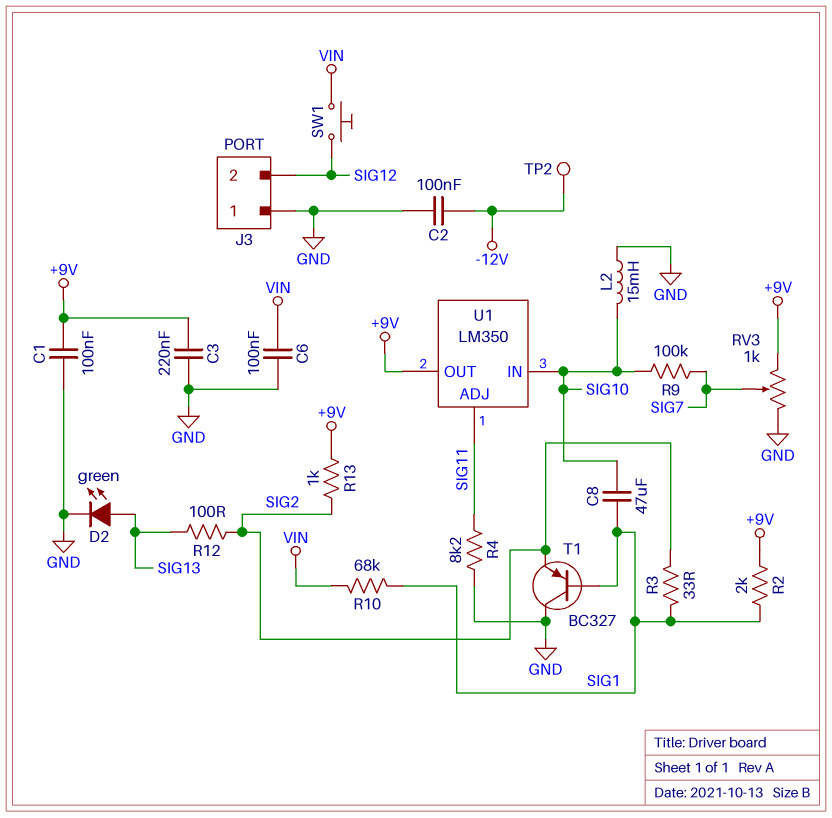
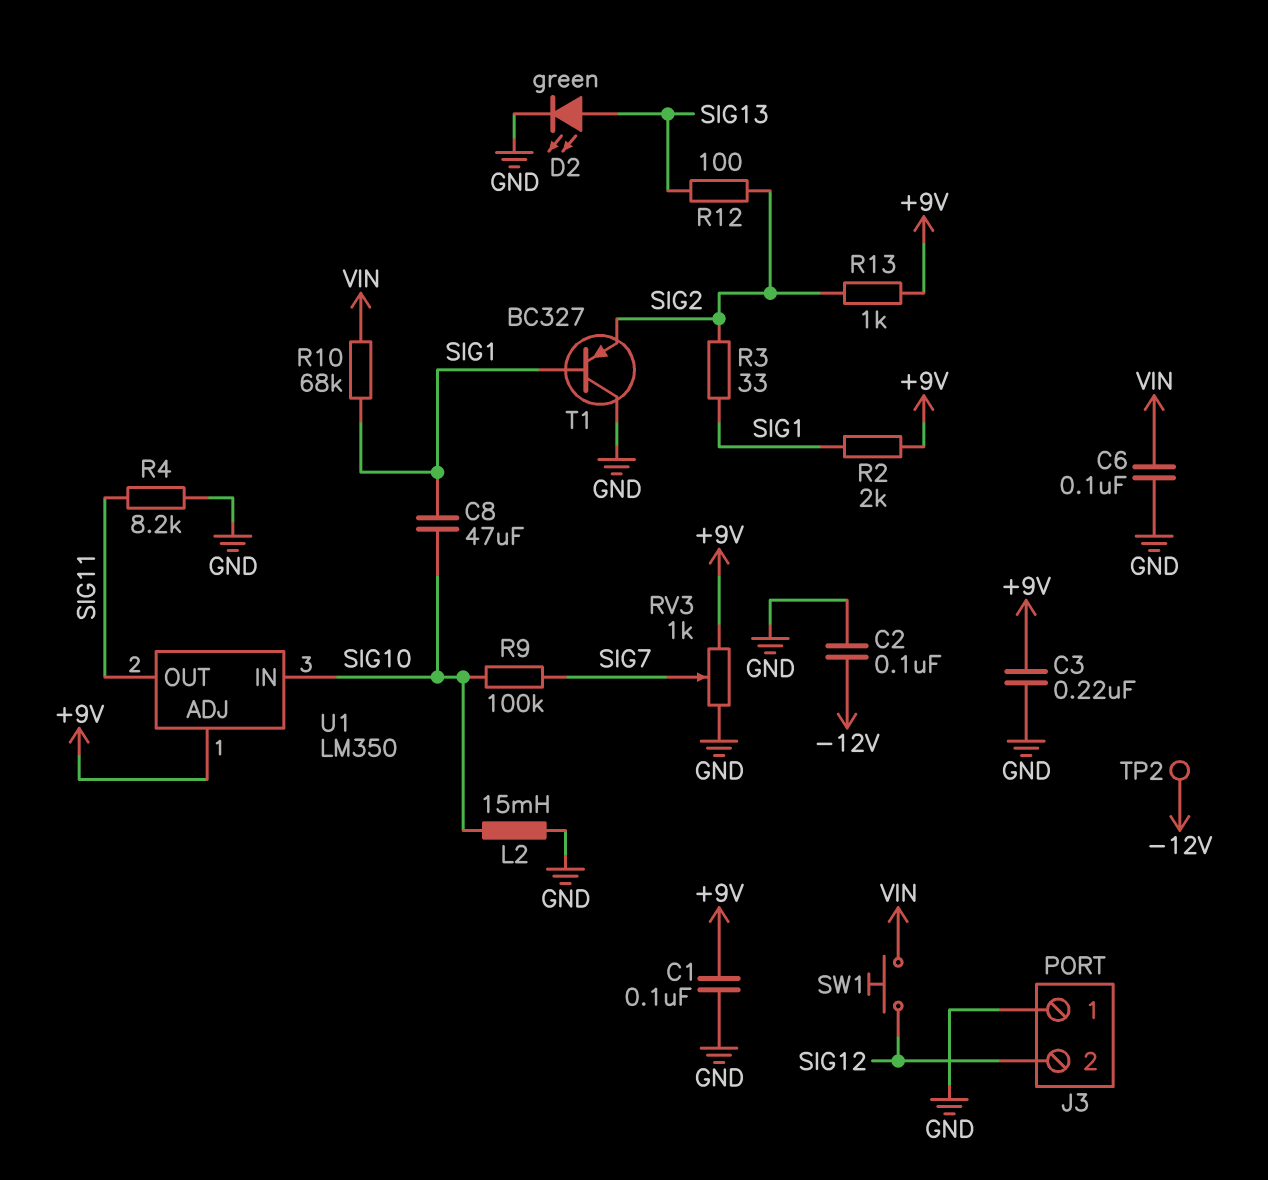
U1 pin ADJ: SIG11 -> +9V
U1 pin OUT: +9V -> SIG11

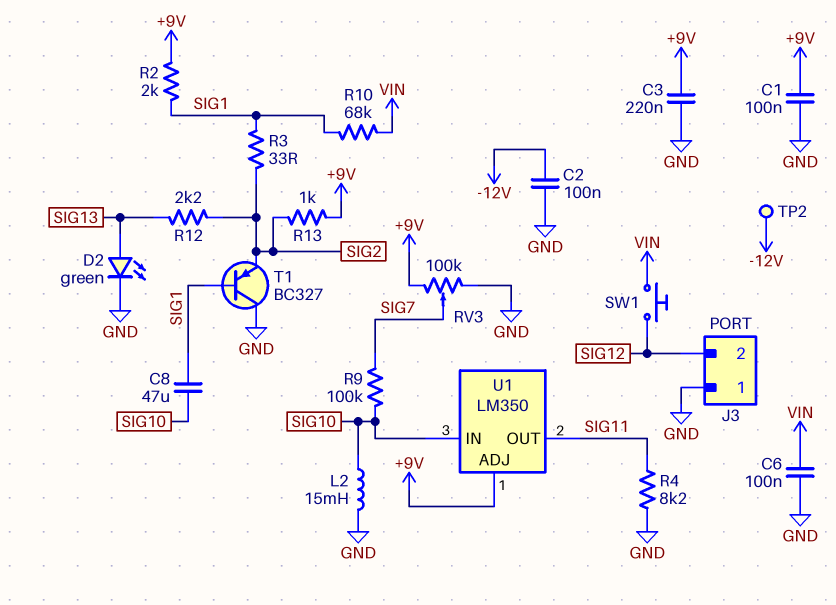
R12: 100 (SIG2, SIG13) -> 2.2k (SIG2, SIG13)
RV3: 1k (+9V, GND, wiper SIG7) -> 100k (+9V, GND, wiper SIG7)

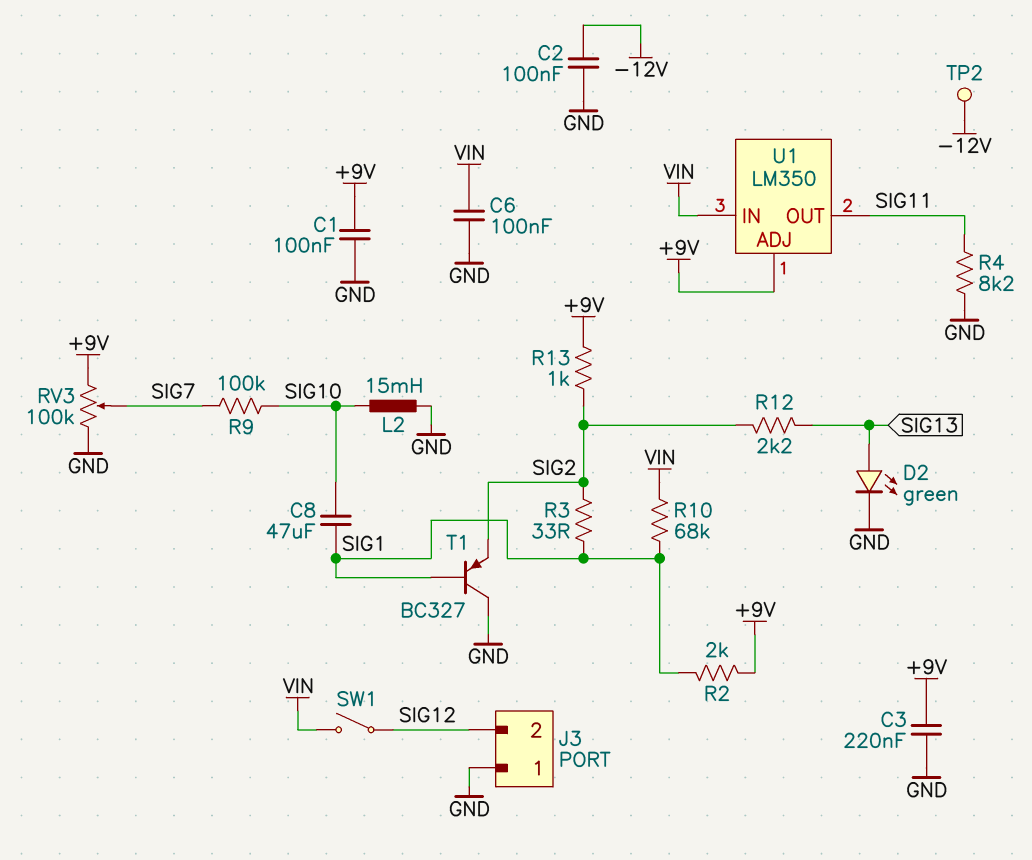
SW1: button (SIG12, VIN) -> switch (SIG12, VIN)
U1 pin IN: SIG10 -> VIN

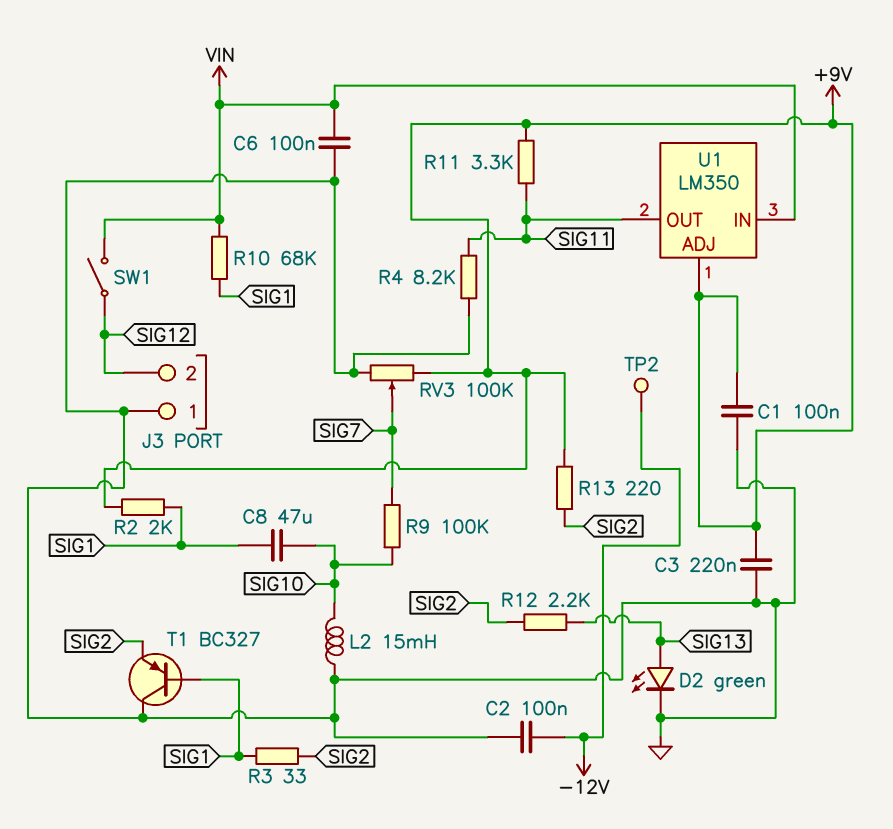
R11: none -> 3.3k (+9V, SIG11)
R13: 1k (+9V, SIG2) -> 220 (+9V, SIG2)

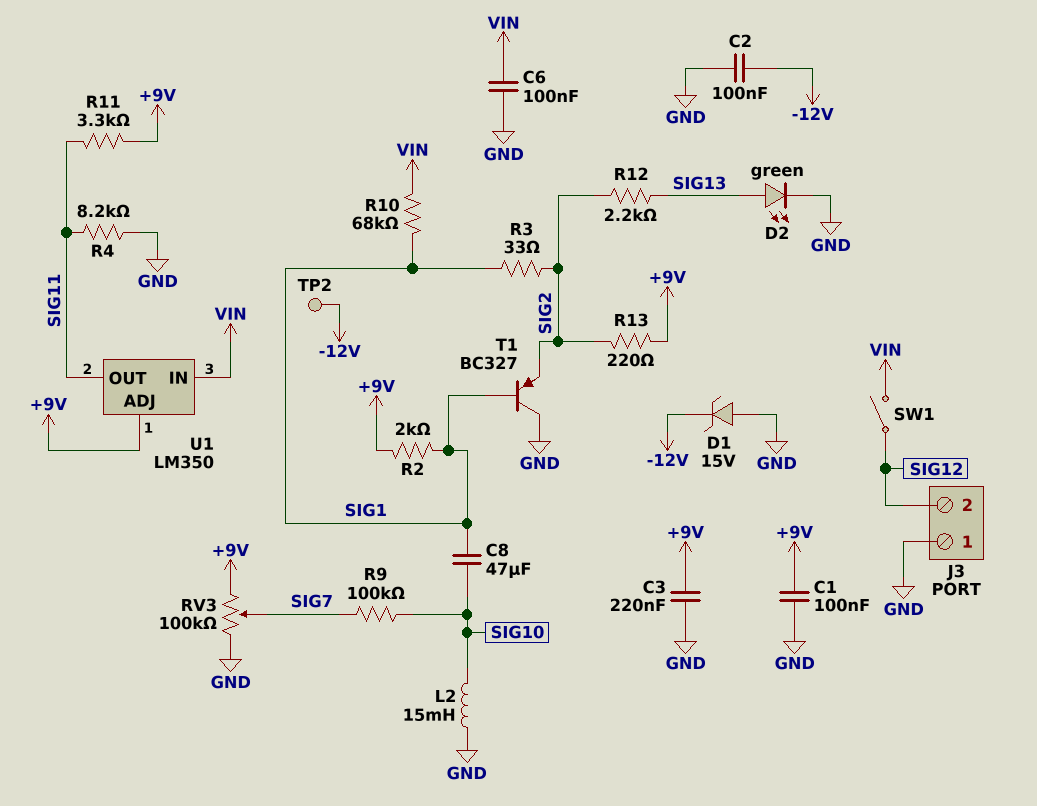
D1: none -> zener 15V (A GND, K -12V)

